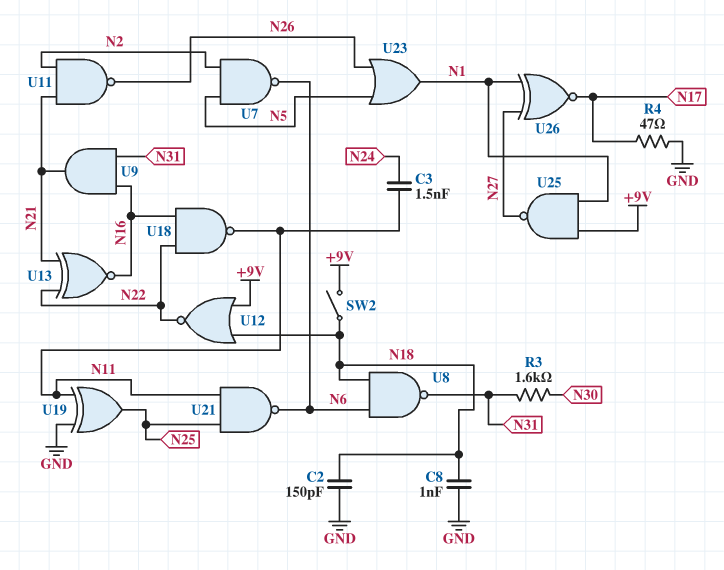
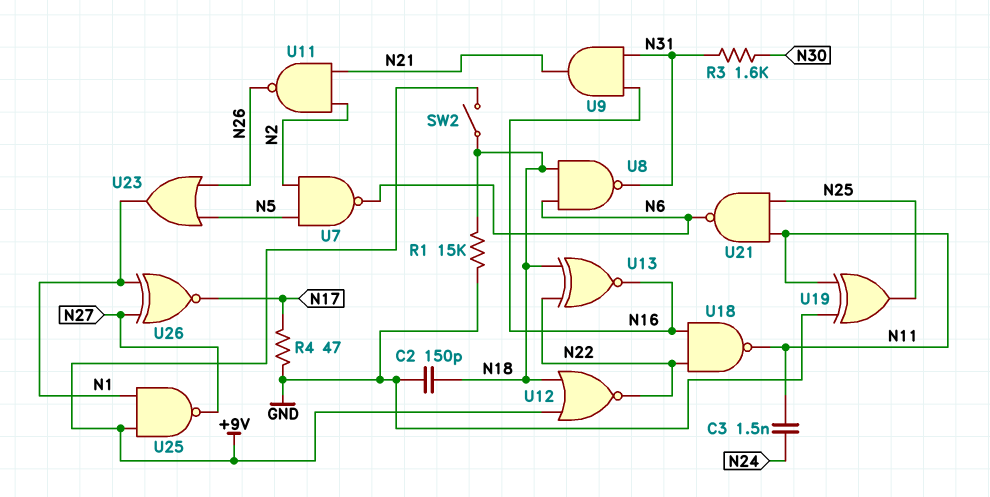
C8: 1nF (GND, N18) -> none
R1: none -> 15k (GND, N18)
U13: XNOR (in N21, in N22, out N16) -> XNOR (in N18, in N22, out N16)

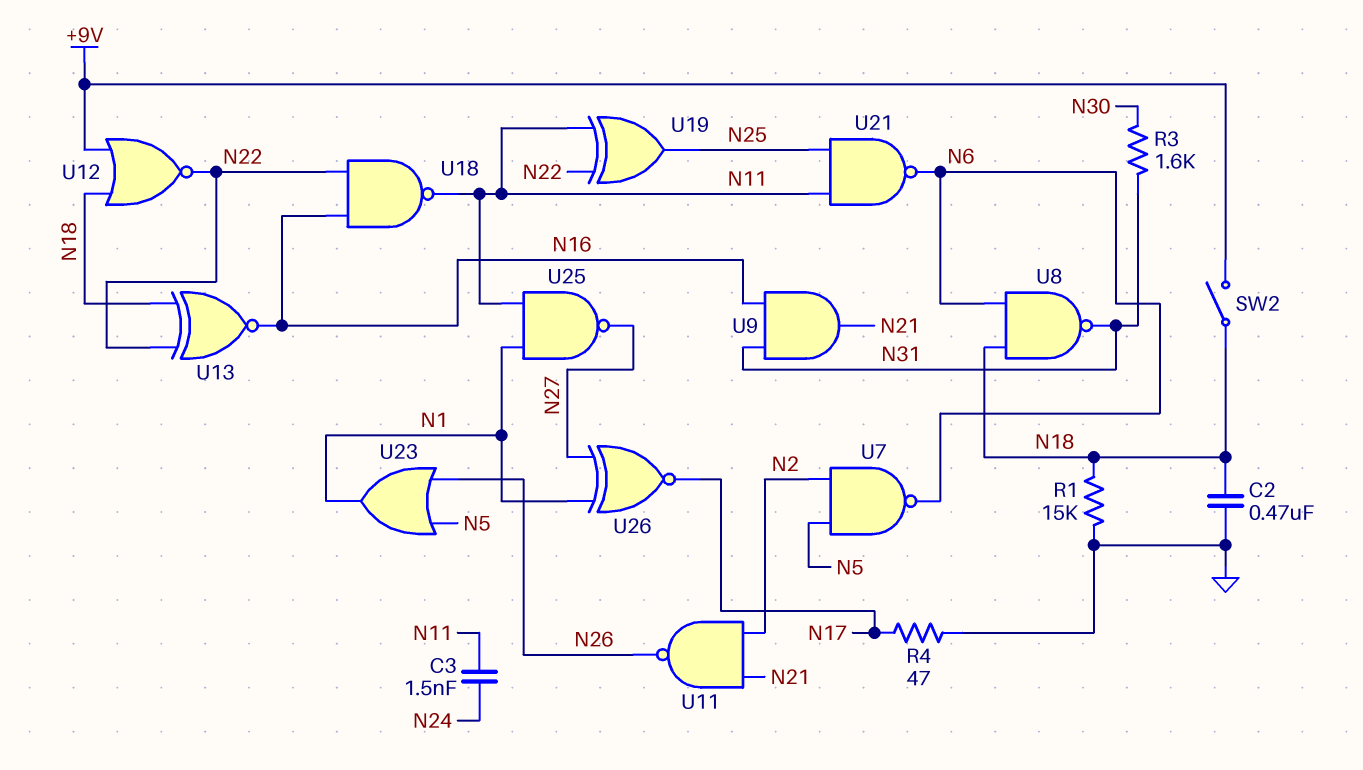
C2: 150pF (GND, N18) -> 470nF (GND, N18)
U19: XOR (in GND, in N11, out N25) -> XOR (in N11, in N22, out N25)
U25: NAND (in +9V, in N1, out N27) -> NAND (in N1, in N11, out N27)

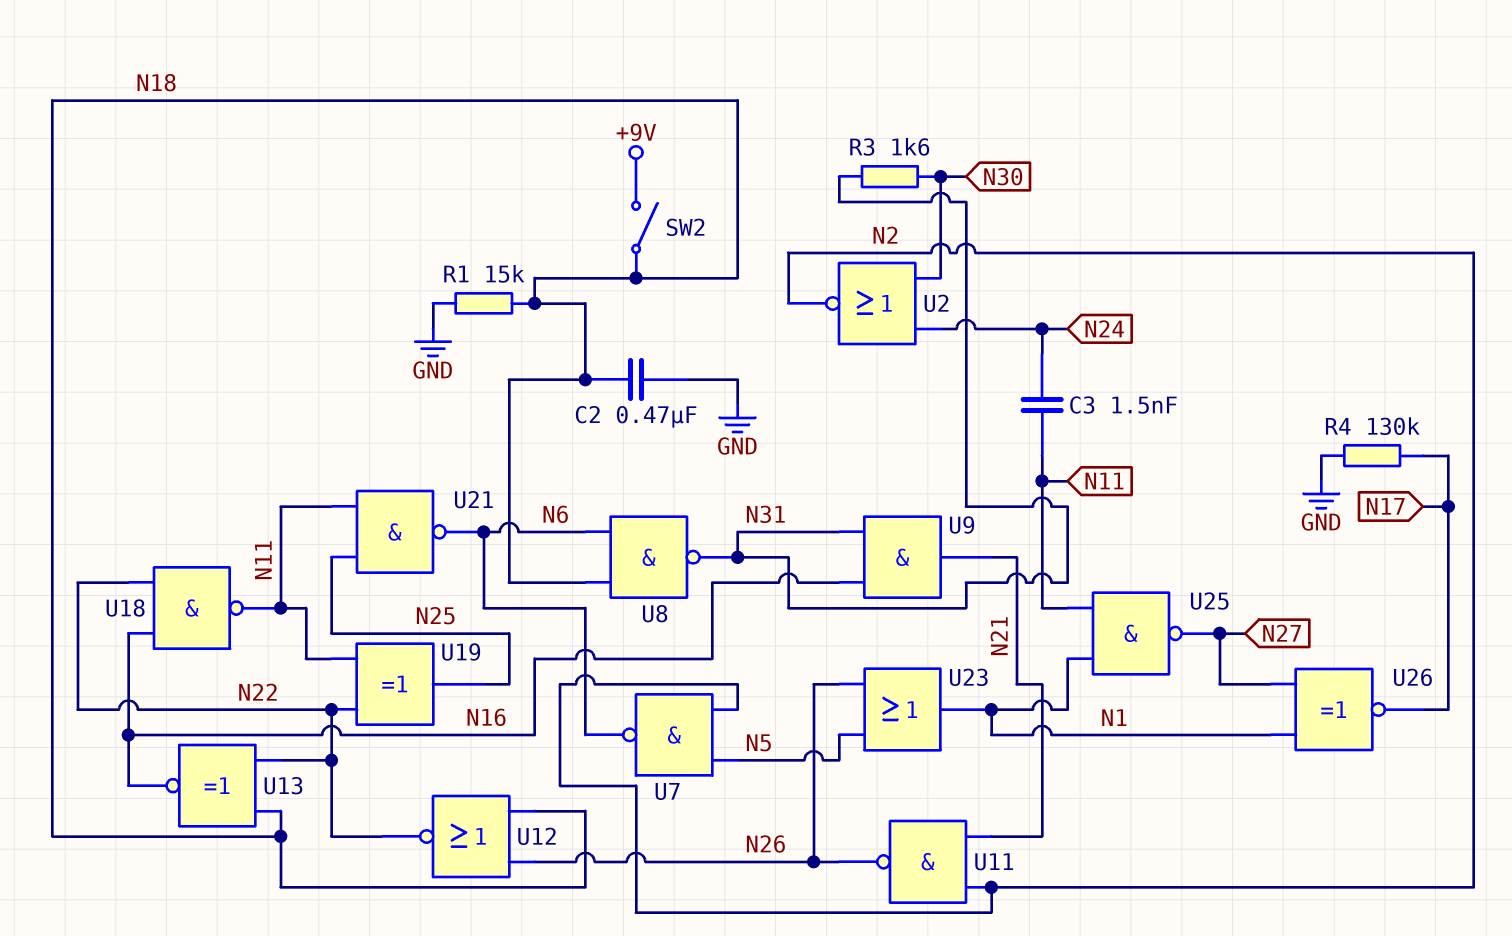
R4: 47 (GND, N17) -> 130k (GND, N17)
U2: none -> NOR (in N24, in N30, out N2)
U12: NOR (in +9V, in N18, out N22) -> NOR (in N18, in N26, out N22)

